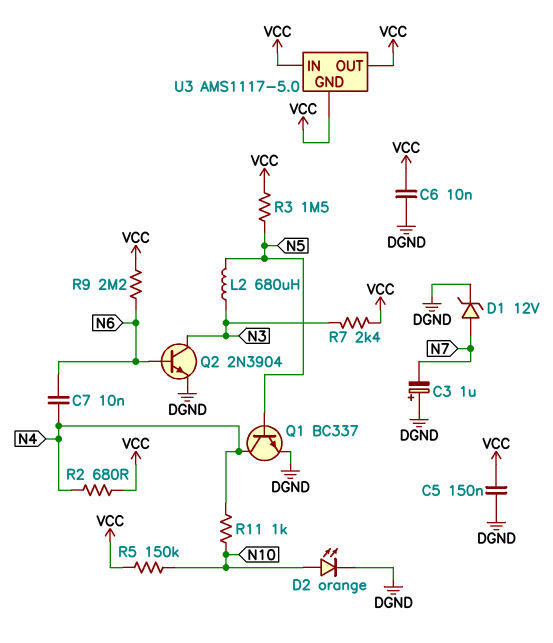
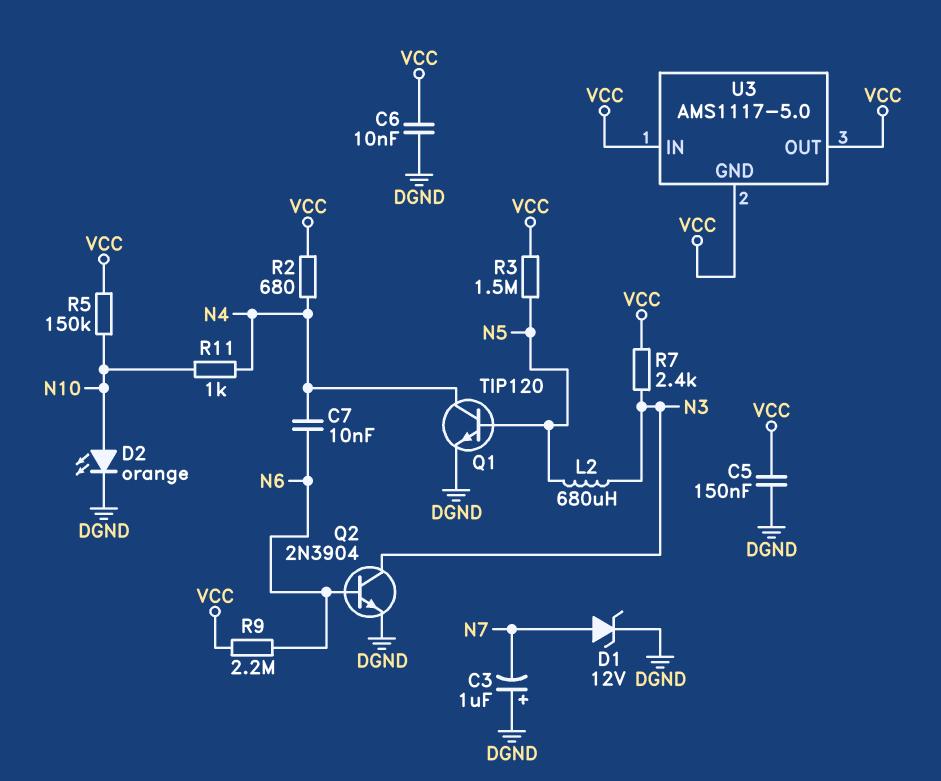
Q1: NPN BC337 (B N5, C N4, E DGND) -> NPN TIP120 (B N5, C N4, E DGND)

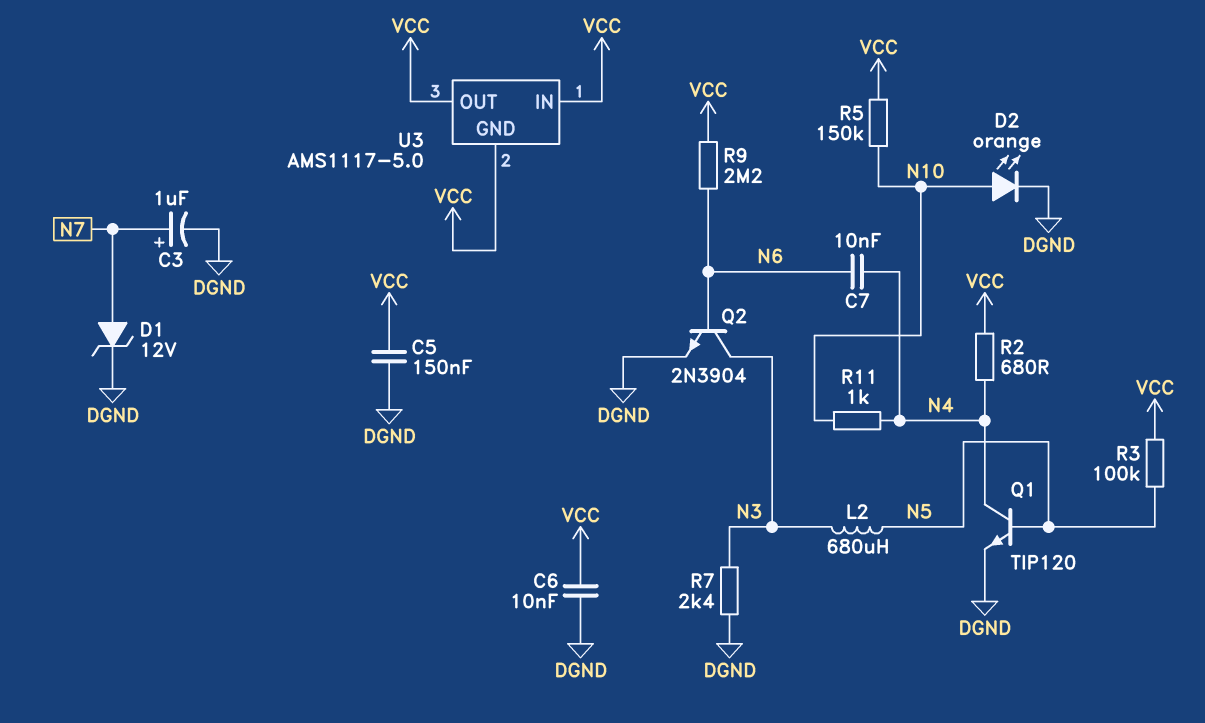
C3: 1uF (plus DGND, minus N7) -> 1uF (plus N7, minus DGND)
R3: 1.5M (N5, VCC) -> 100k (N5, VCC)
R7: 2.4k (N3, VCC) -> 2.4k (DGND, N3)

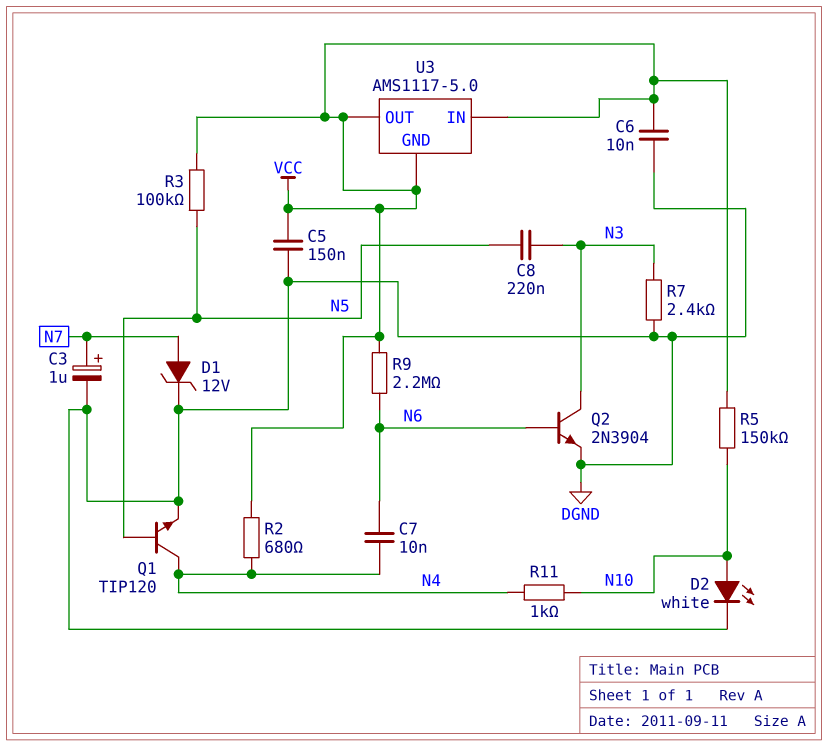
C8: none -> 220nF (N3, N5)
D2: LED orange (A N10, K DGND) -> LED white (A N10, K DGND)
L2: 680uH (N3, N5) -> none

